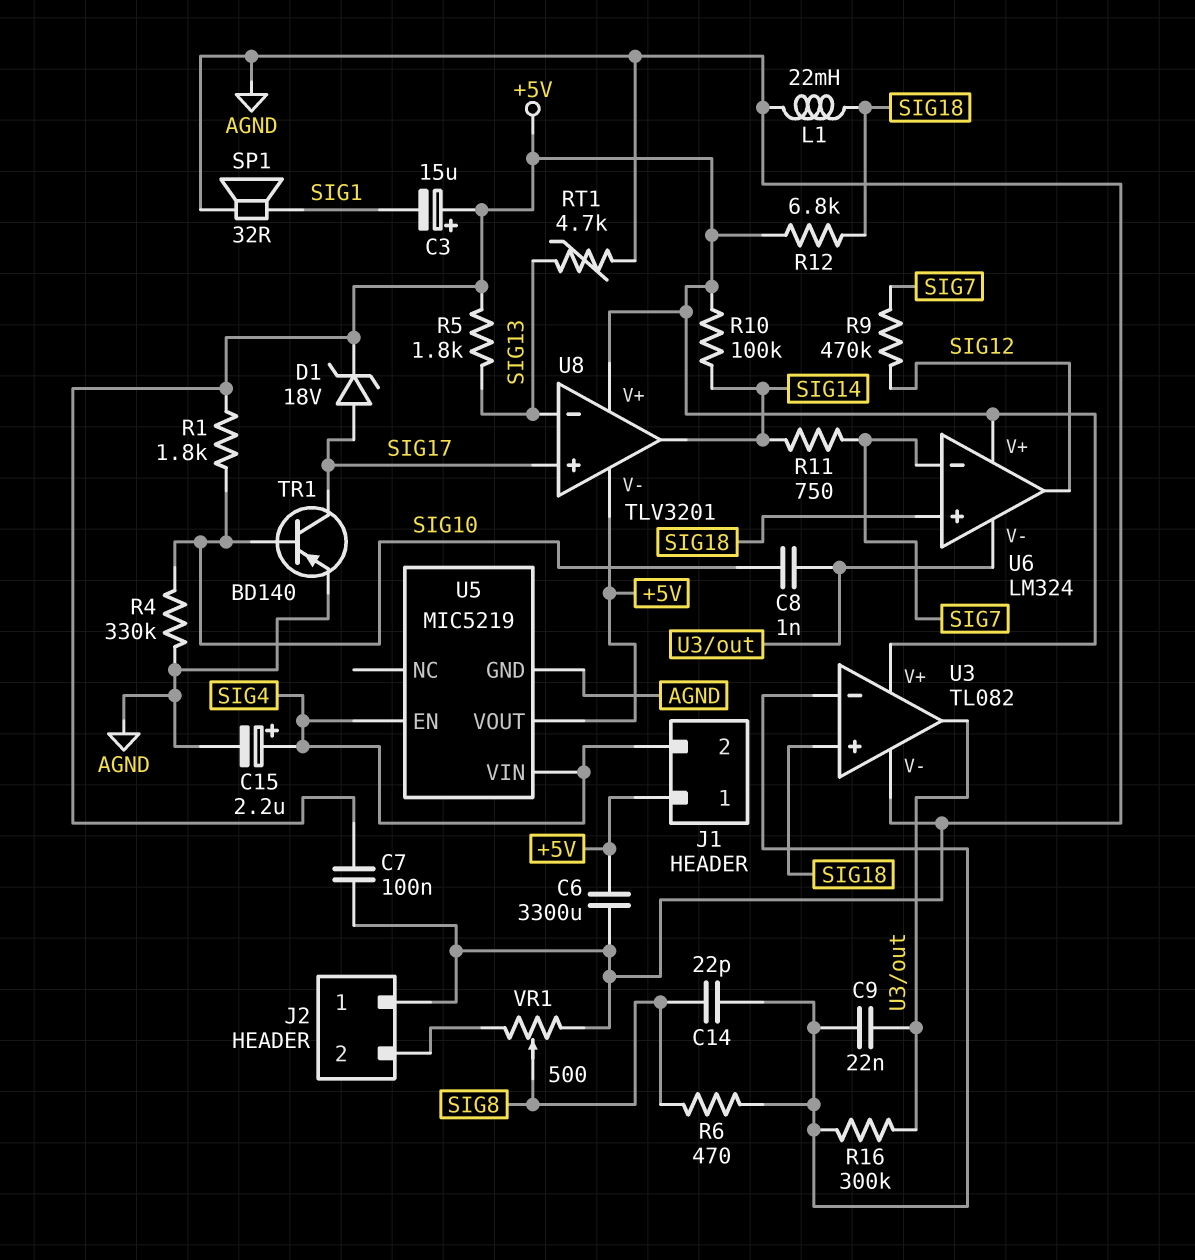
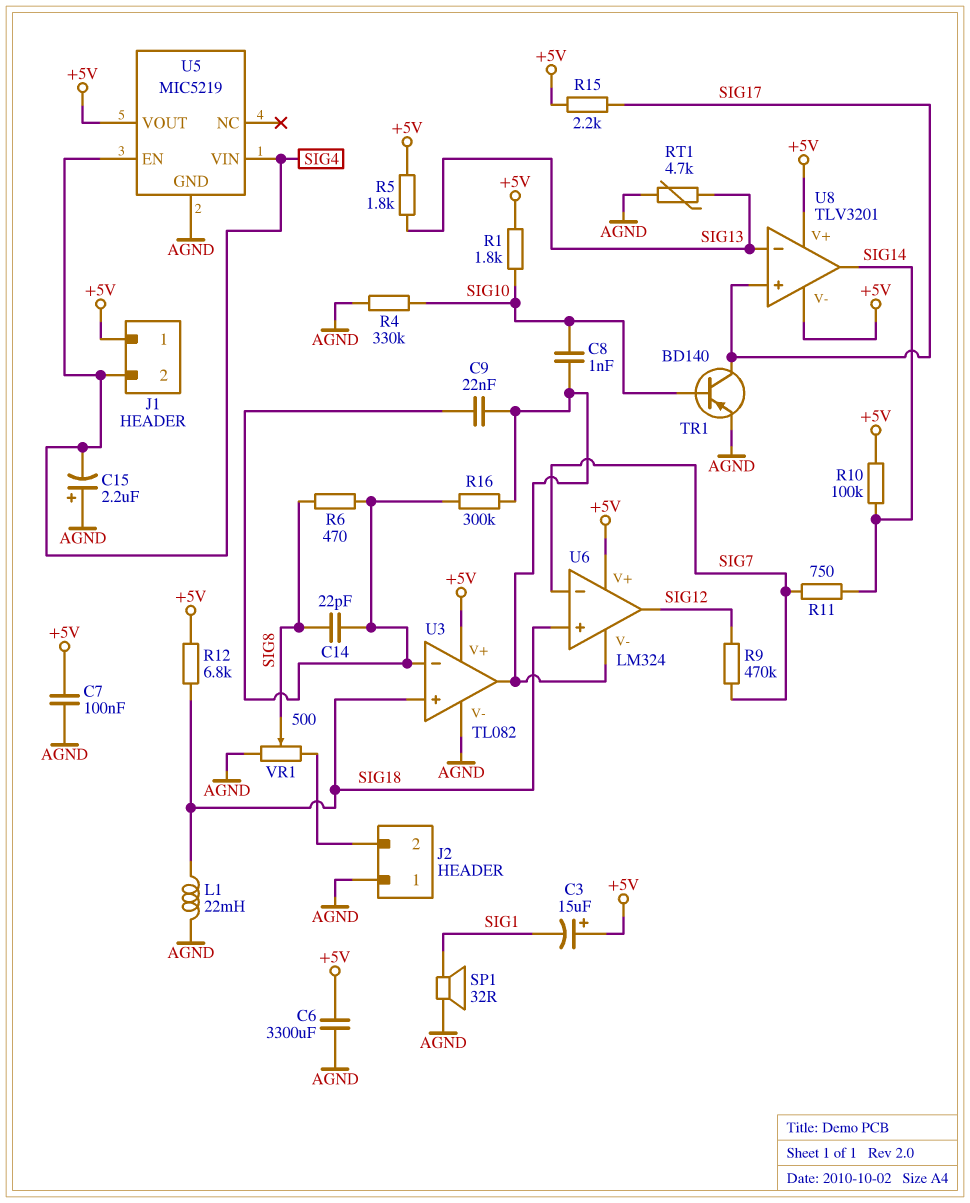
C15: 2.2uF (plus SIG4, minus AGND) -> 2.2uF (plus AGND, minus SIG4)
D1: zener 18V (A SIG17, K +5V) -> none
R15: none -> 2.2k (+5V, SIG17)

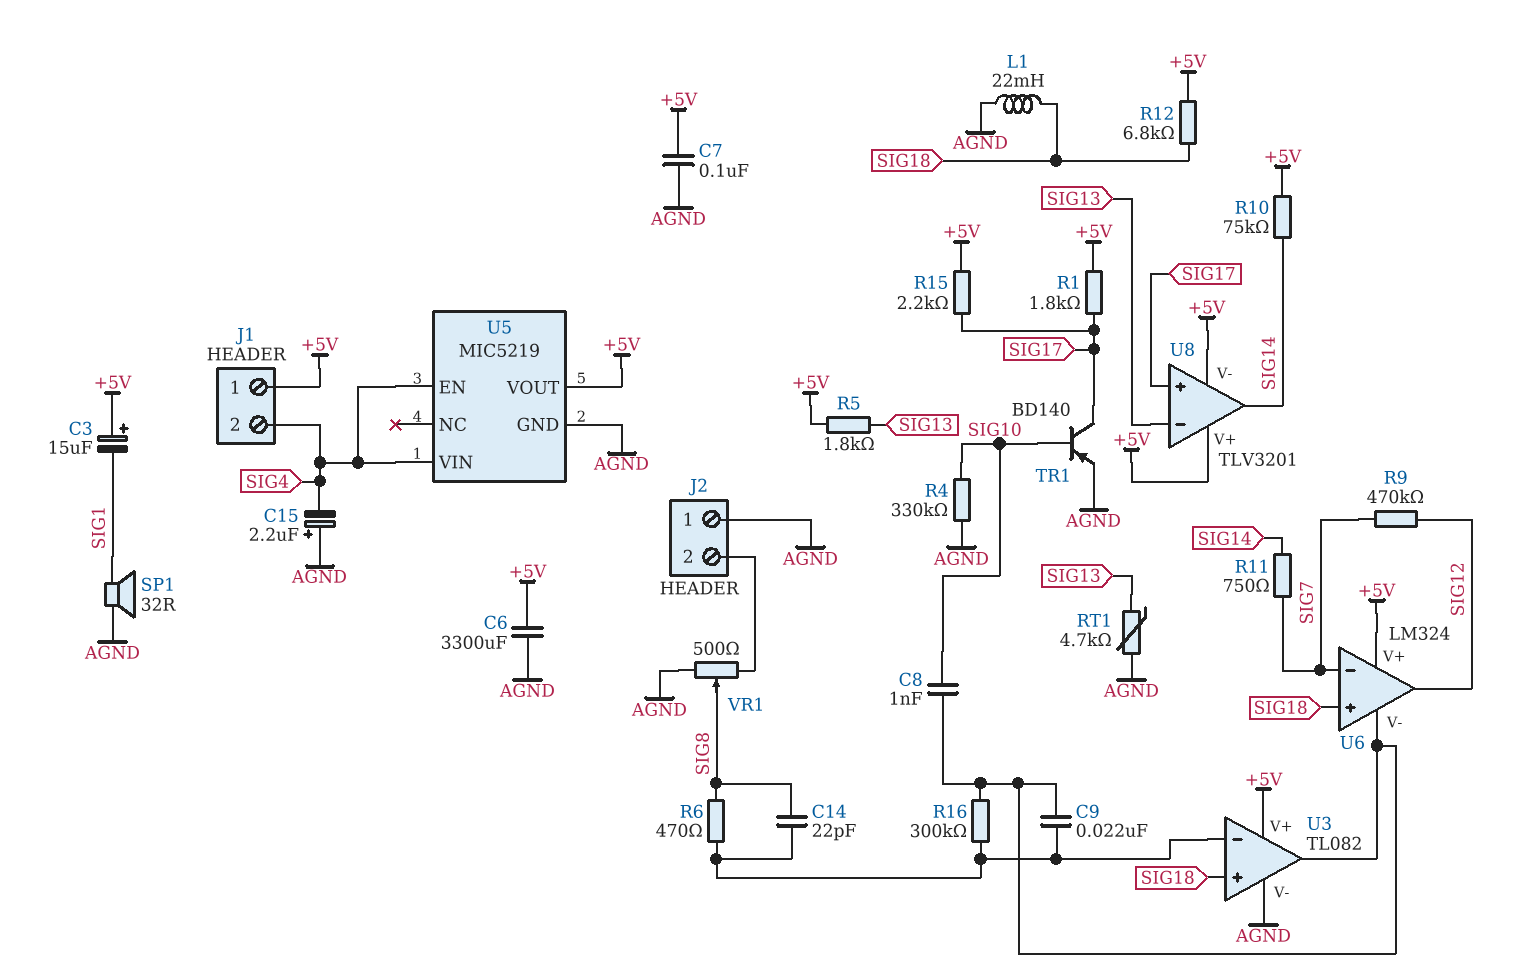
R1: 1.8k (+5V, SIG10) -> 1.8k (+5V, SIG17)
R10: 100k (+5V, SIG14) -> 75k (+5V, SIG14)

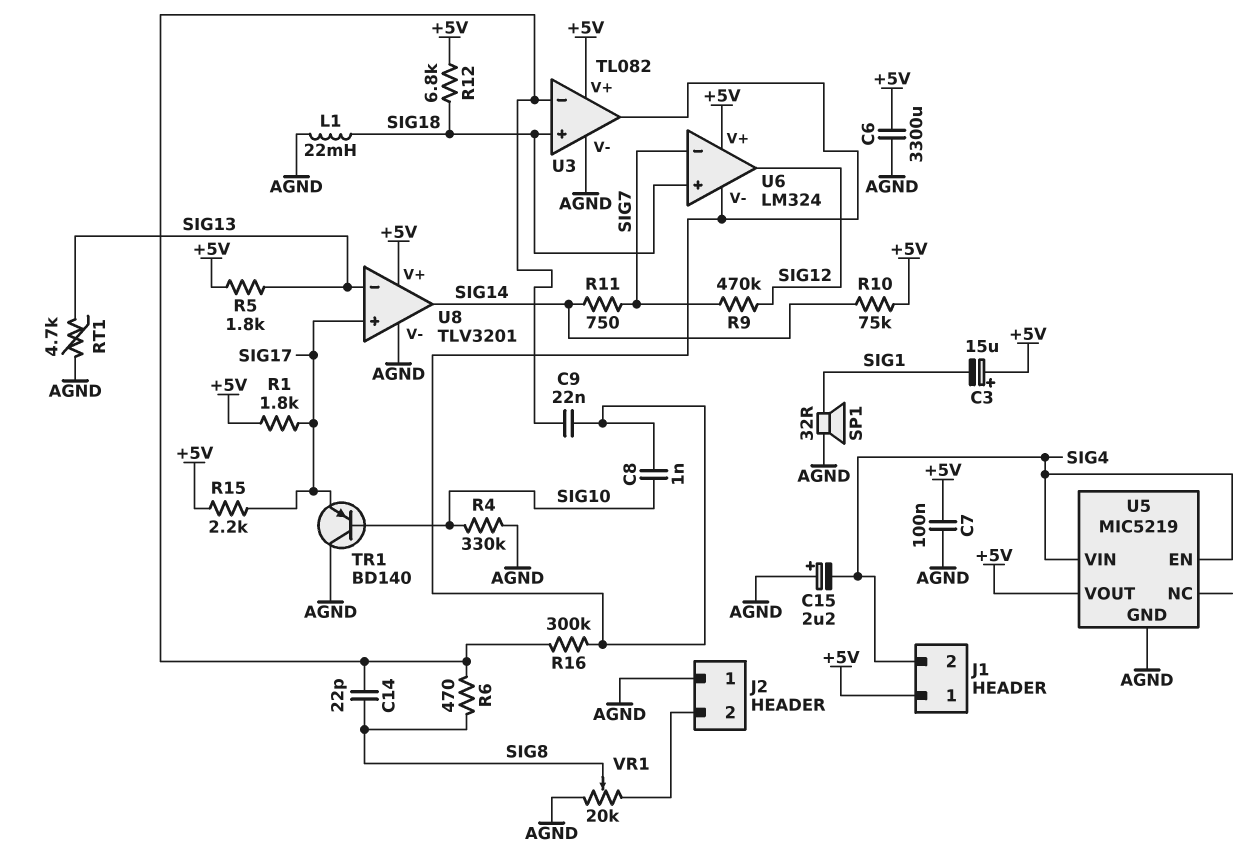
TR1: PNP BD140 (B SIG10, C SIG17, E AGND) -> PNP BD140 (B SIG10, C AGND, E SIG17)
U8 pin V-: +5V -> AGND
VR1: 500 (AGND, J2/2, wiper SIG8) -> 20k (AGND, J2/2, wiper SIG8)

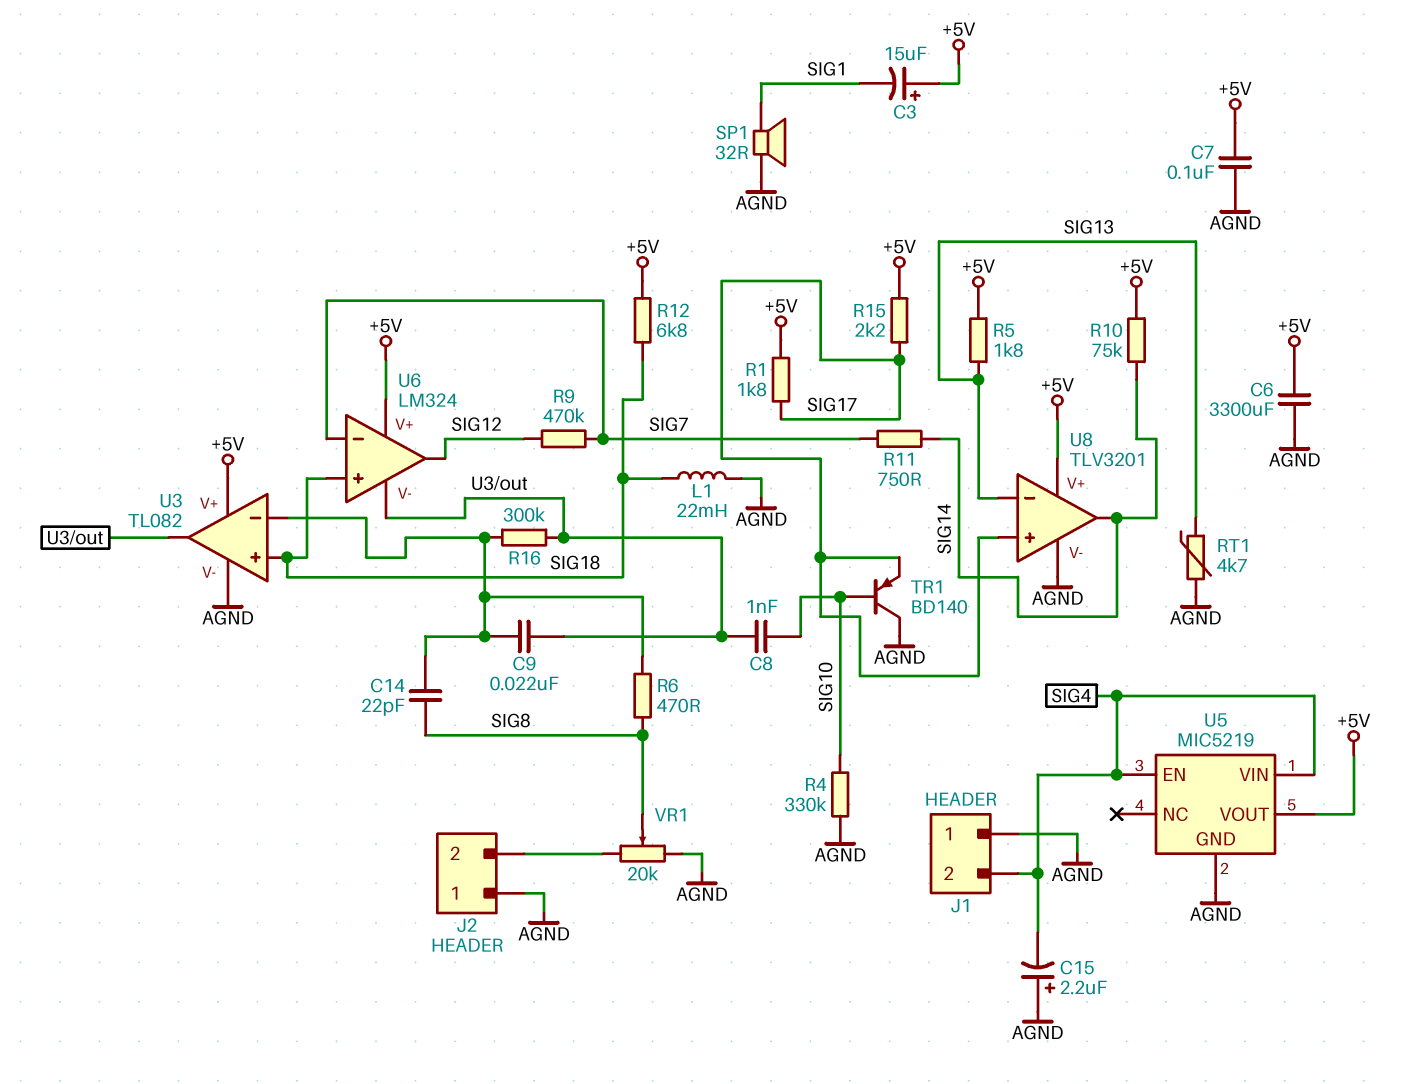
J1 pin 1: +5V -> AGND

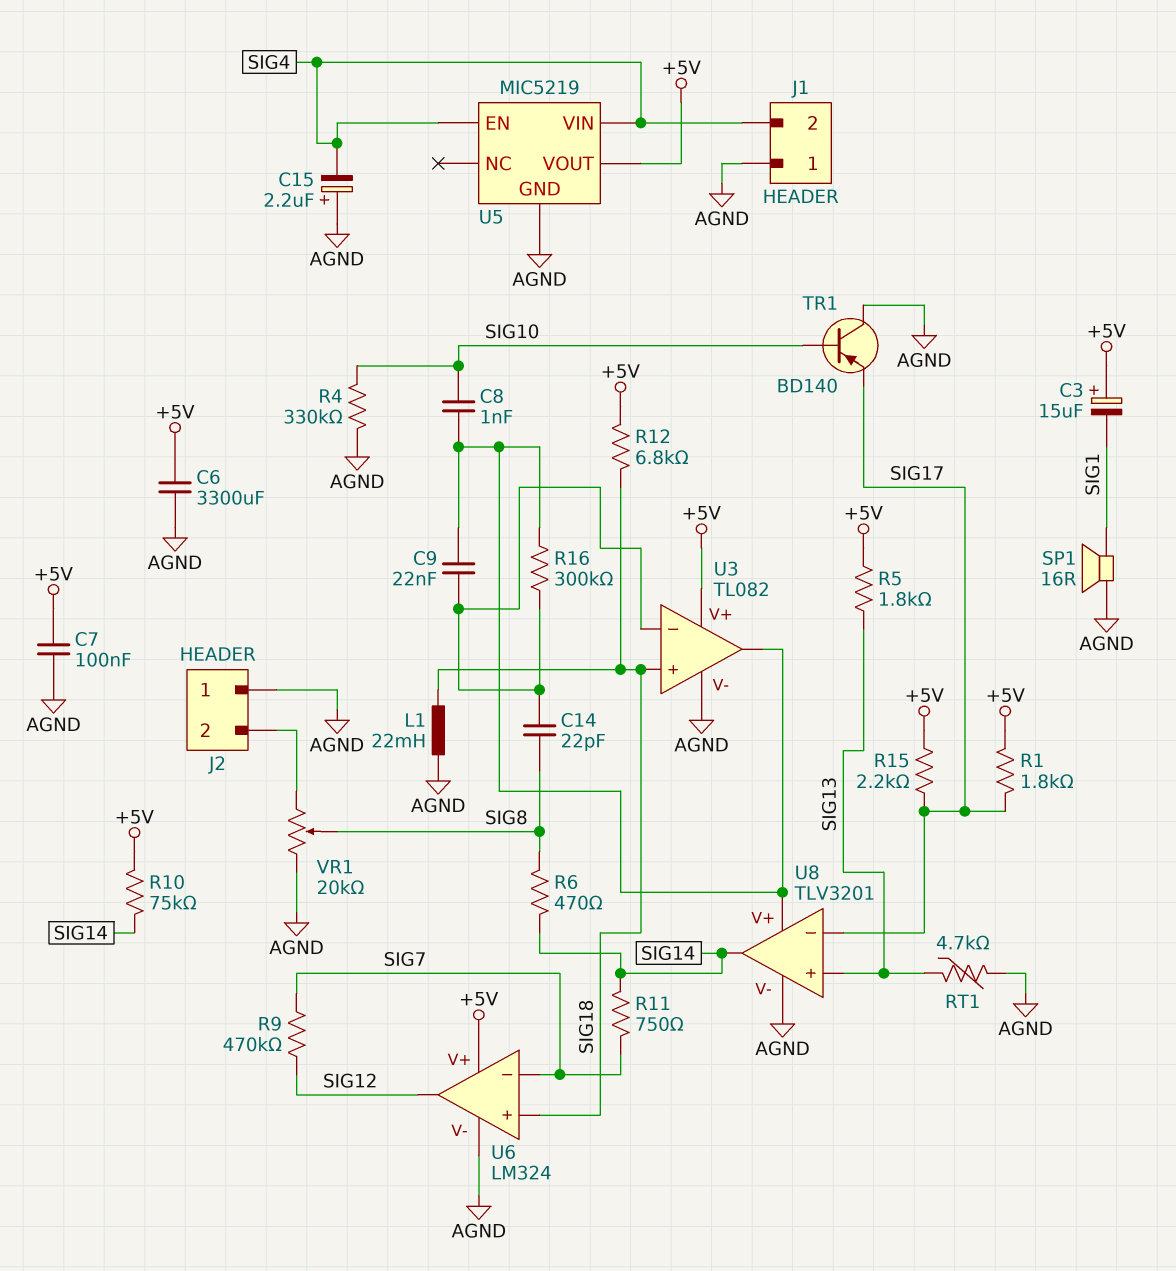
R6: 470 (SIG8, U3/in-) -> 470 (SIG8, SIG14)
SP1: speaker 32R (AGND, SIG1) -> speaker 16R (AGND, SIG1)
U6 pin V-: U3/out -> AGND
U8 pin V+: +5V -> U3/out
U8 pin in+: SIG17 -> SIG13
U8 pin in-: SIG13 -> SIG17

